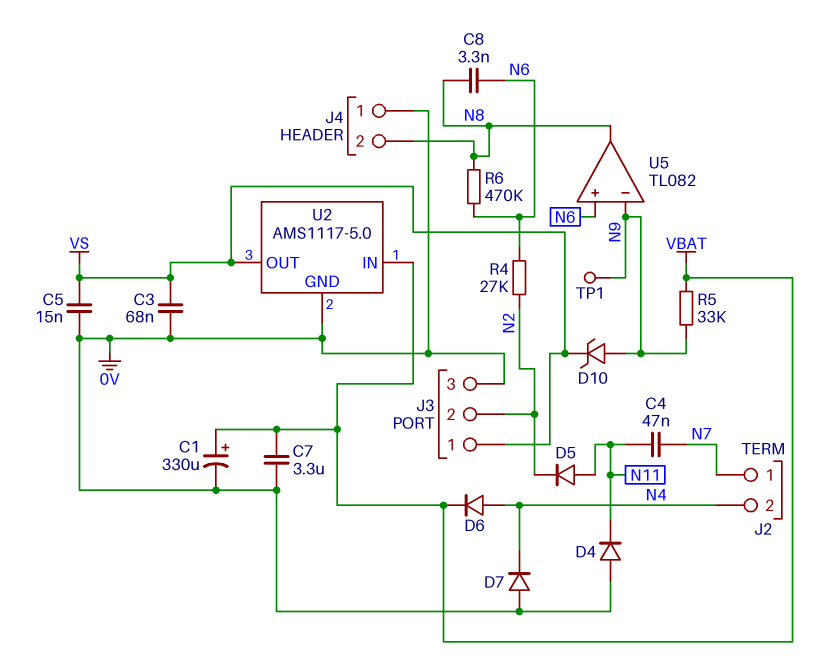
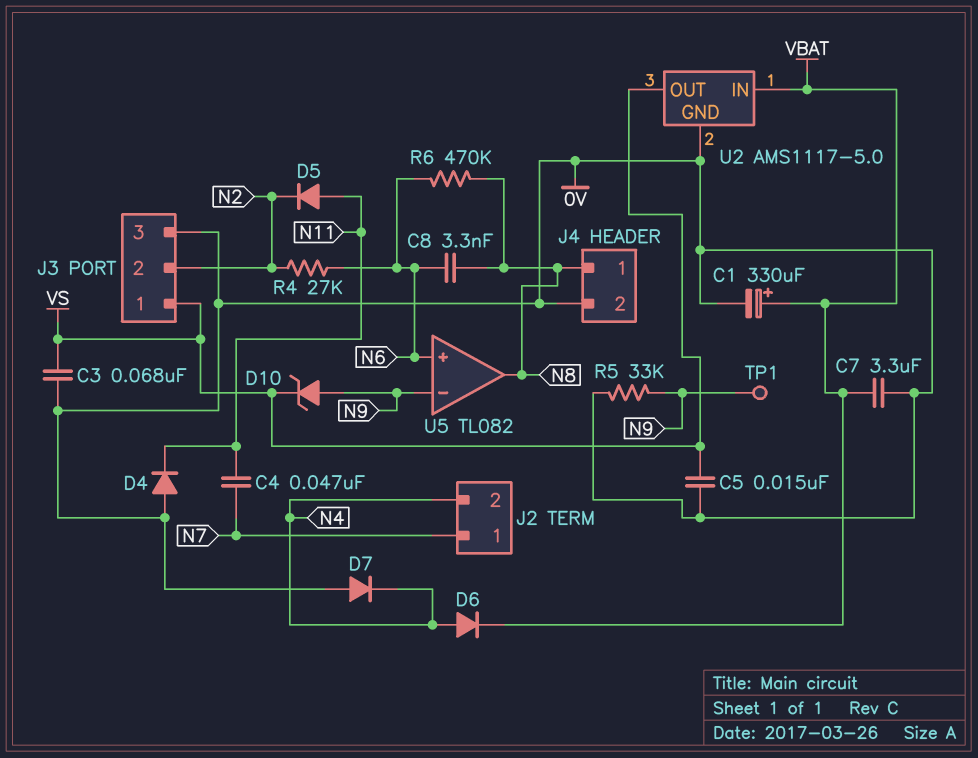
J4 pin 1: 0V -> N8
J4 pin 2: N8 -> 0V
R5: 33k (N9, VBAT) -> 33k (0V, N9)

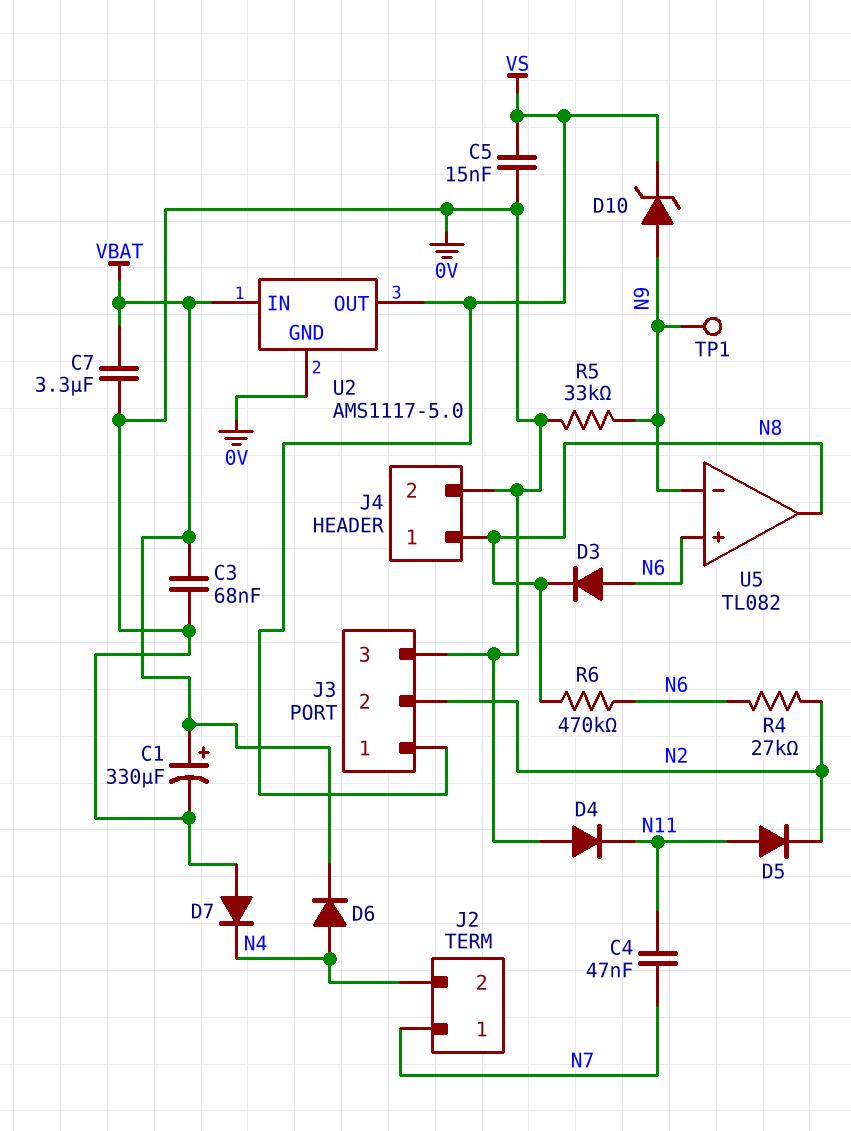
C3: 68nF (0V, VS) -> 68nF (0V, VBAT)
C8: 3.3nF (N6, N8) -> none
D3: none -> diode (A N6, K N8)

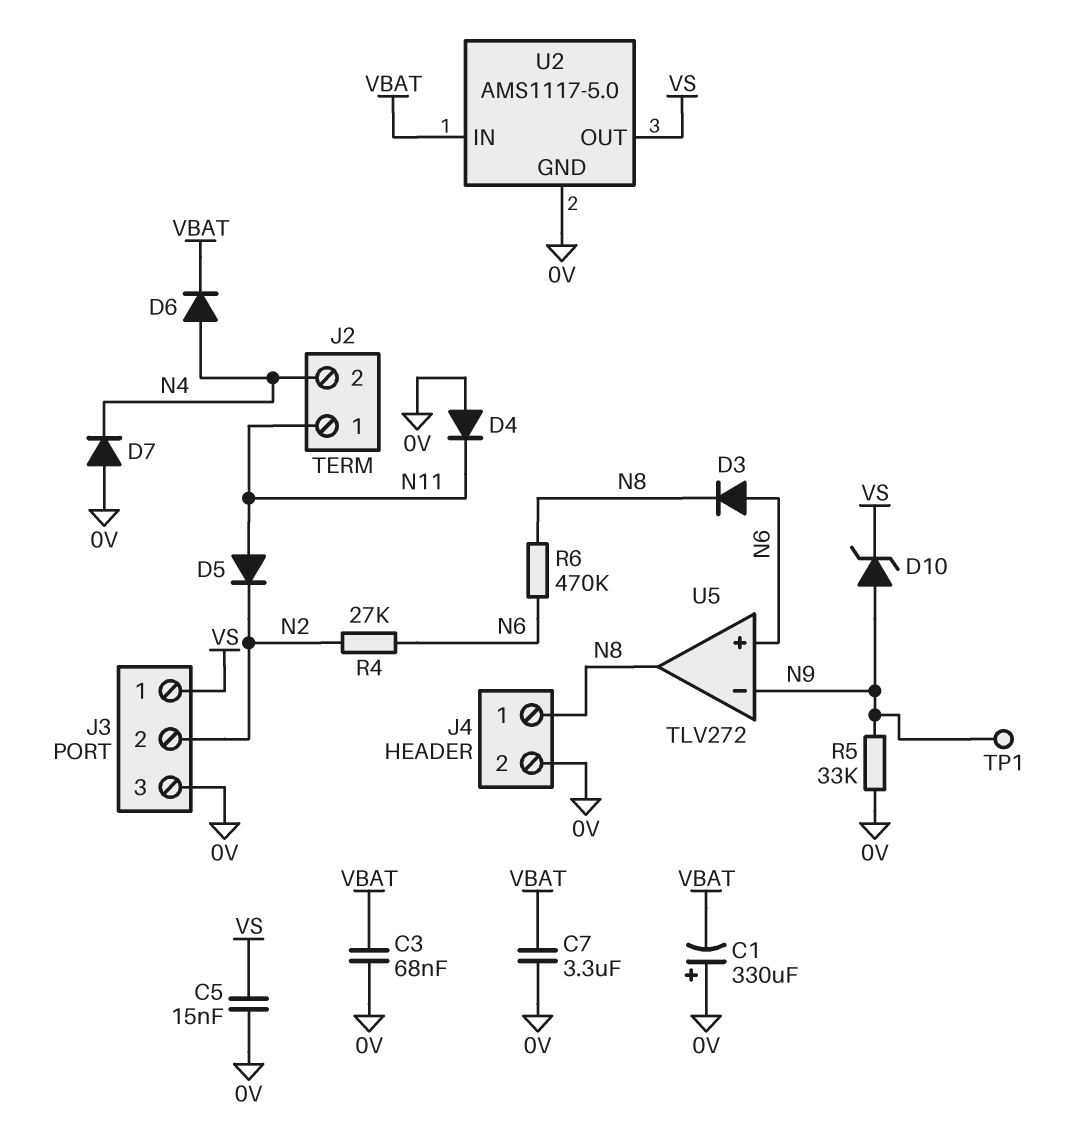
C1: 330uF (plus VBAT, minus 0V) -> 330uF (plus 0V, minus VBAT)
C4: 47nF (N7, N11) -> none
J2 pin 1: N7 -> N11
U5: TL082 -> TLV272

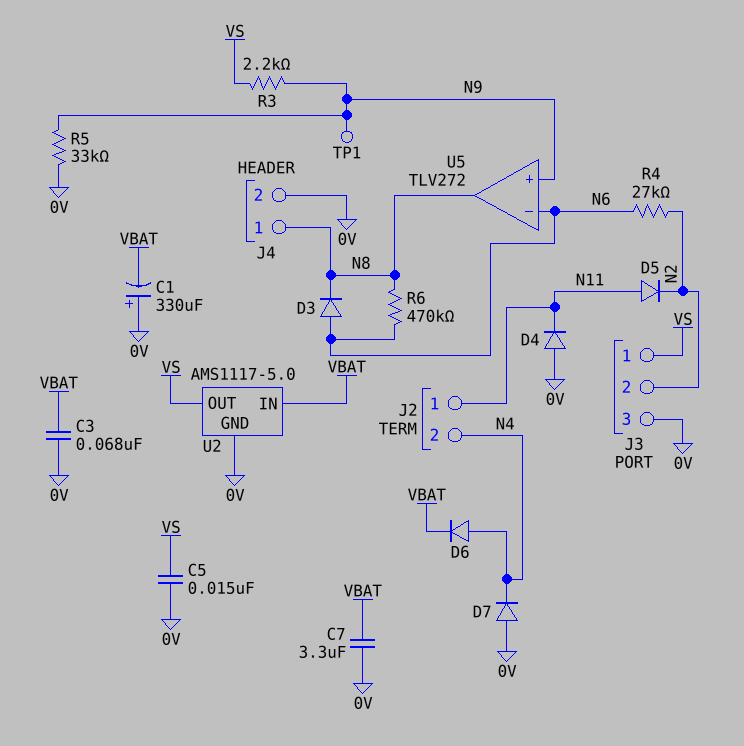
D10: zener (A N9, K VS) -> none
R3: none -> 2.2k (N9, VS)
U5 pin in+: N6 -> N9
U5 pin in-: N9 -> N6

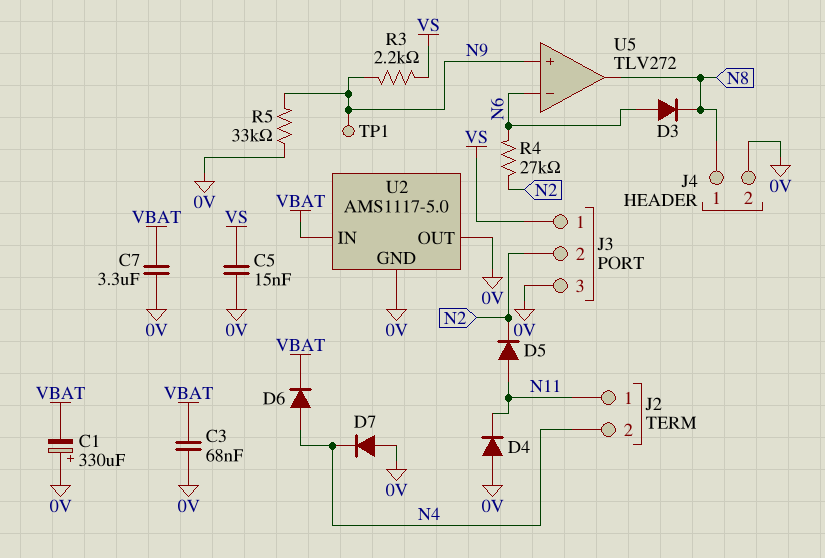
R6: 470k (N6, N8) -> none
U2 pin OUT: VS -> 0V

